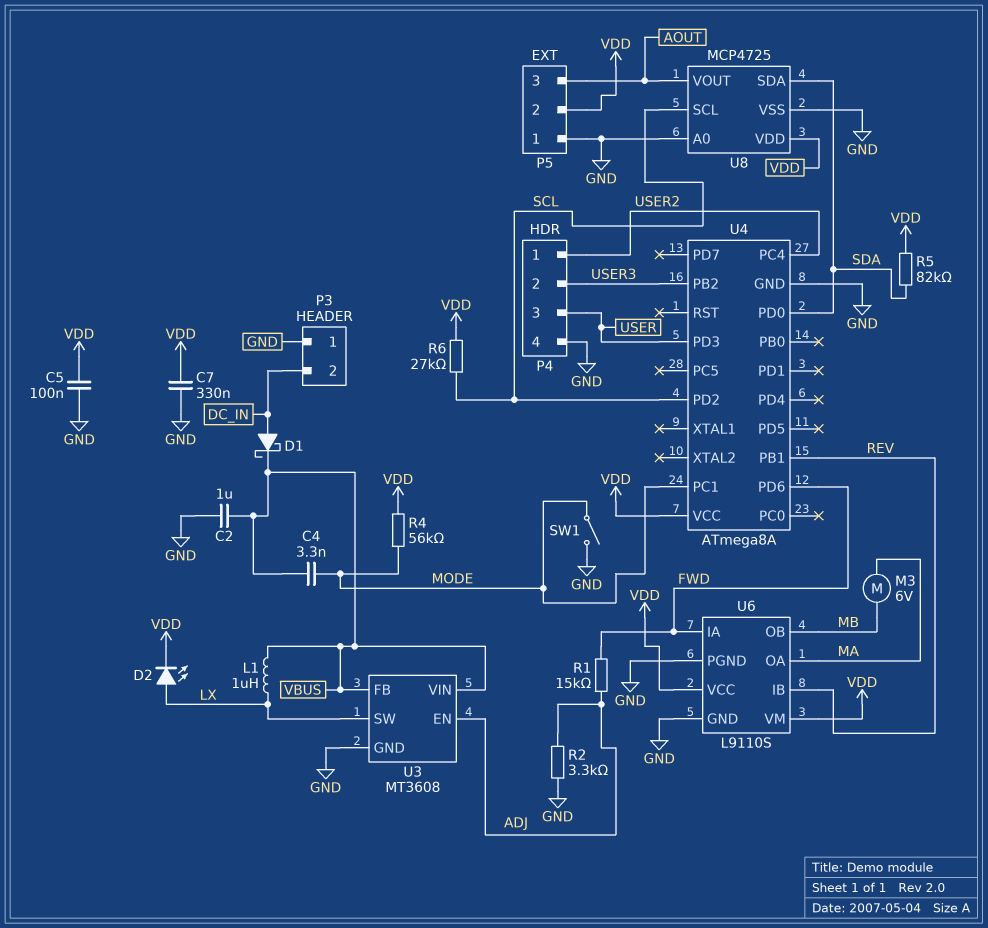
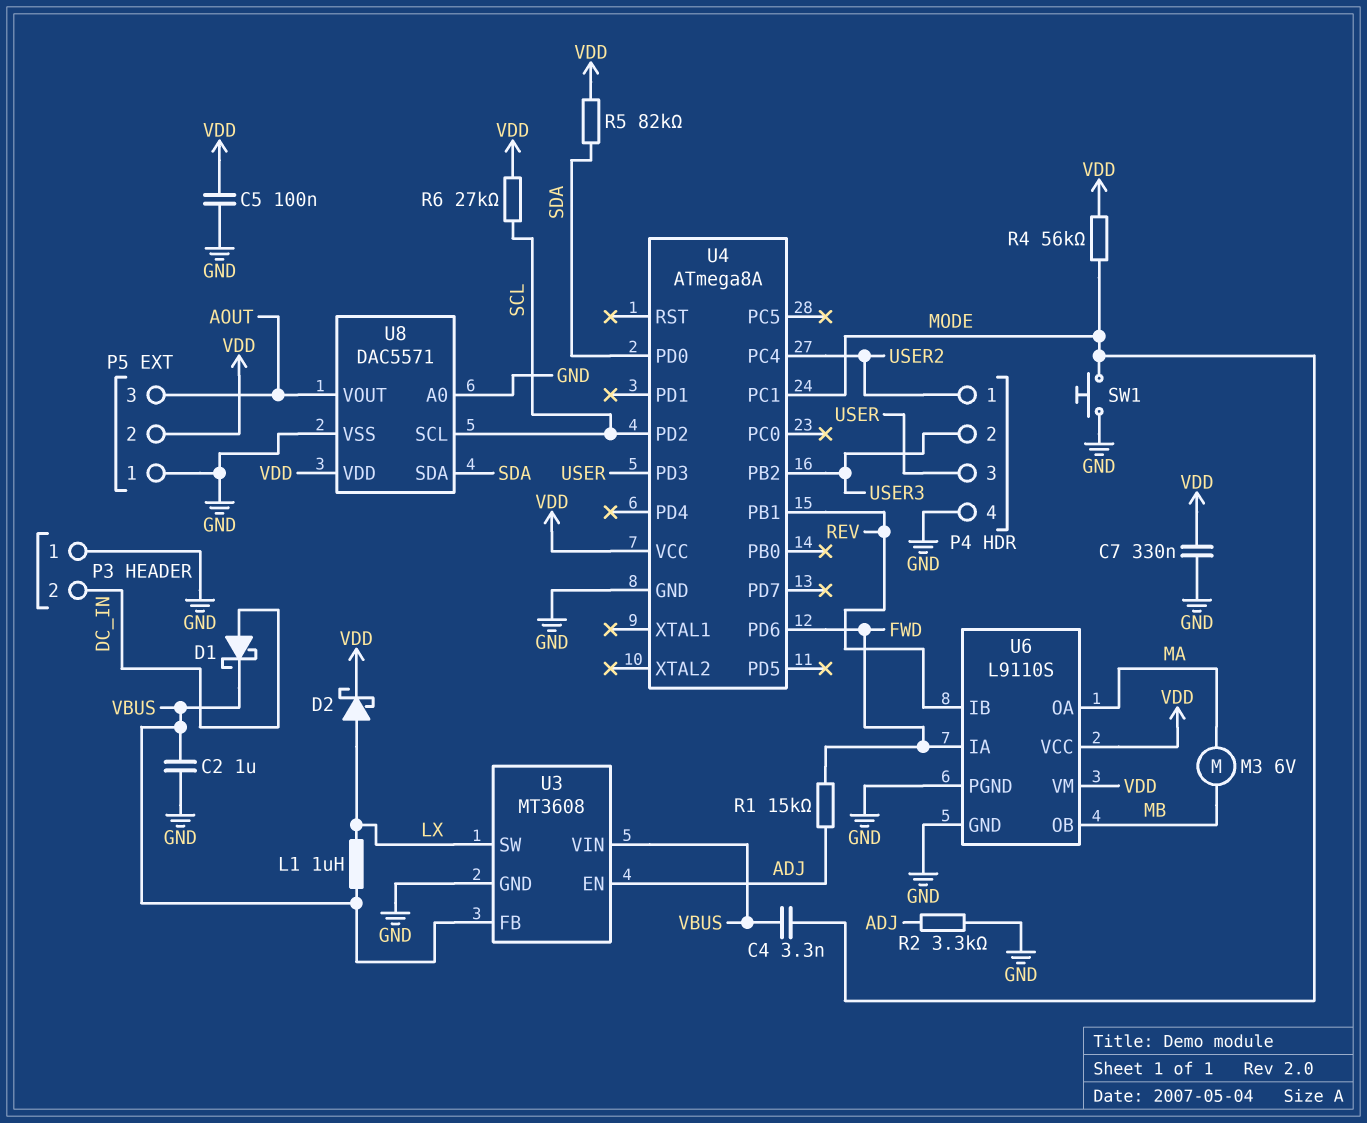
D2: LED (A LX, K VDD) -> schottky (A LX, K VDD)
SW1: switch (GND, MODE) -> button (GND, MODE)
U8: MCP4725 -> DAC5571

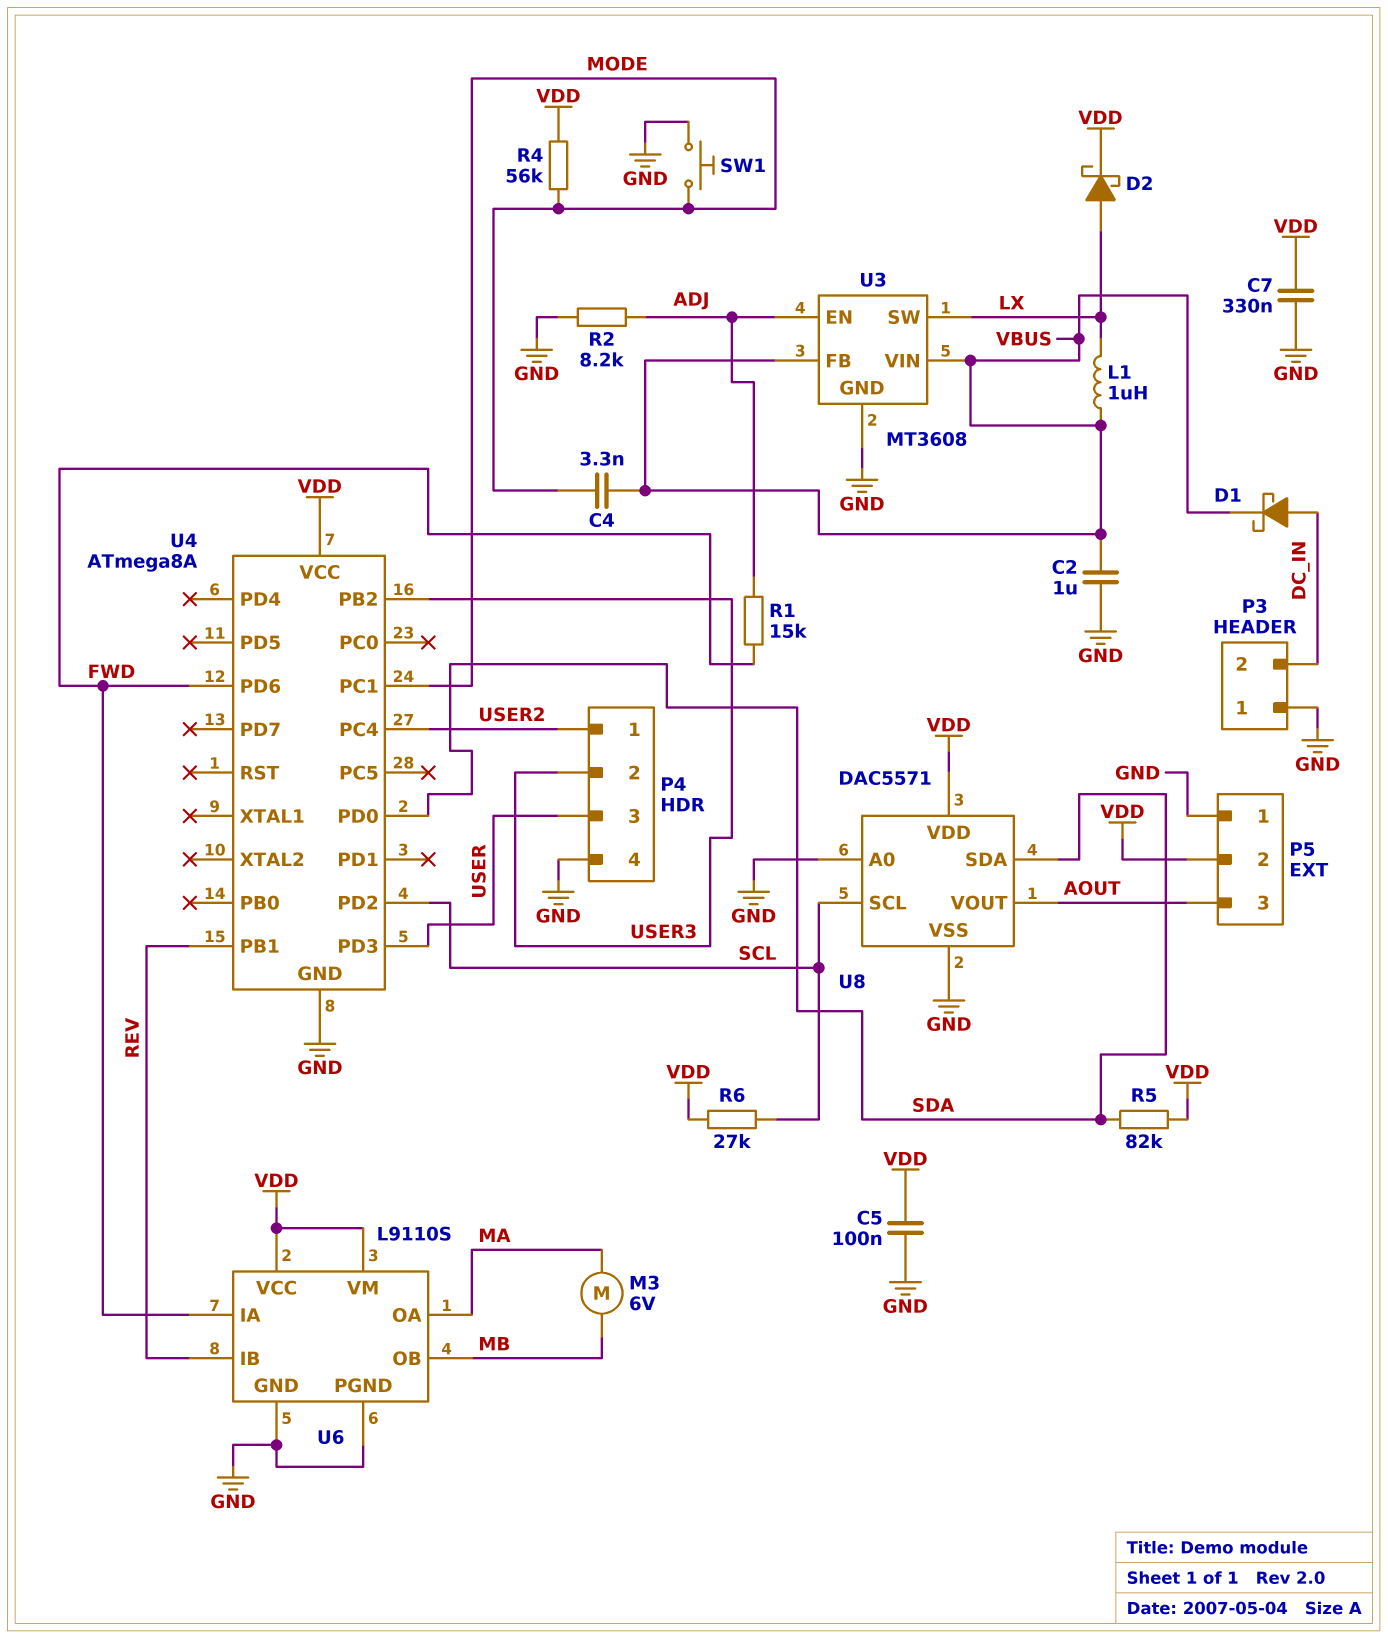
R2: 3.3k (ADJ, GND) -> 8.2k (ADJ, GND)

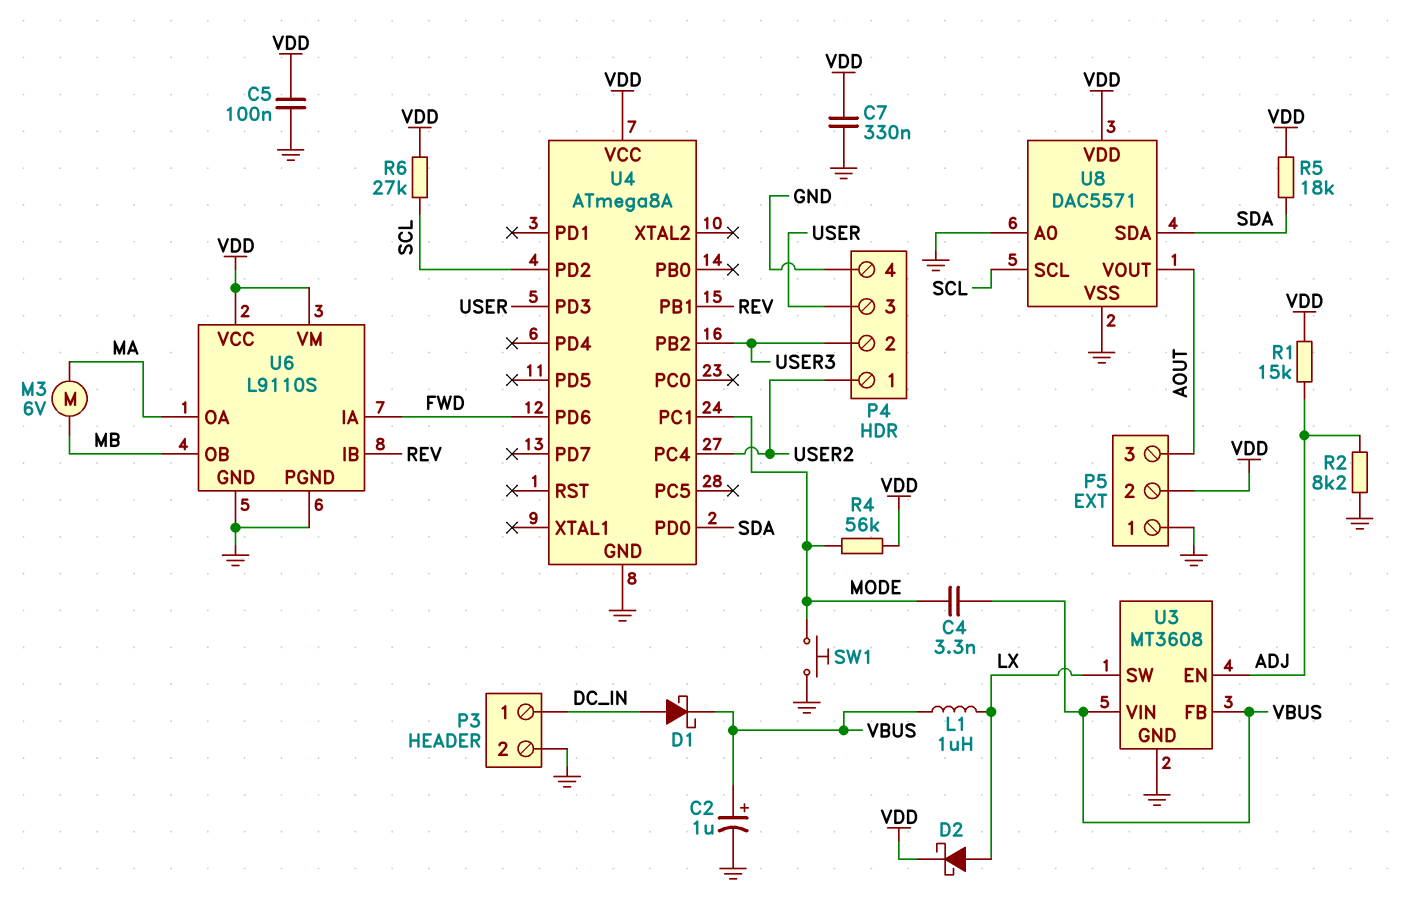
C2: 1uF (GND, VBUS) -> 1uF (plus VBUS, minus GND)
P3 pin 1: GND -> DC_IN
P3 pin 2: DC_IN -> GND
R1: 15k (ADJ, FWD) -> 15k (ADJ, VDD)
R5: 82k (SDA, VDD) -> 18k (SDA, VDD)

